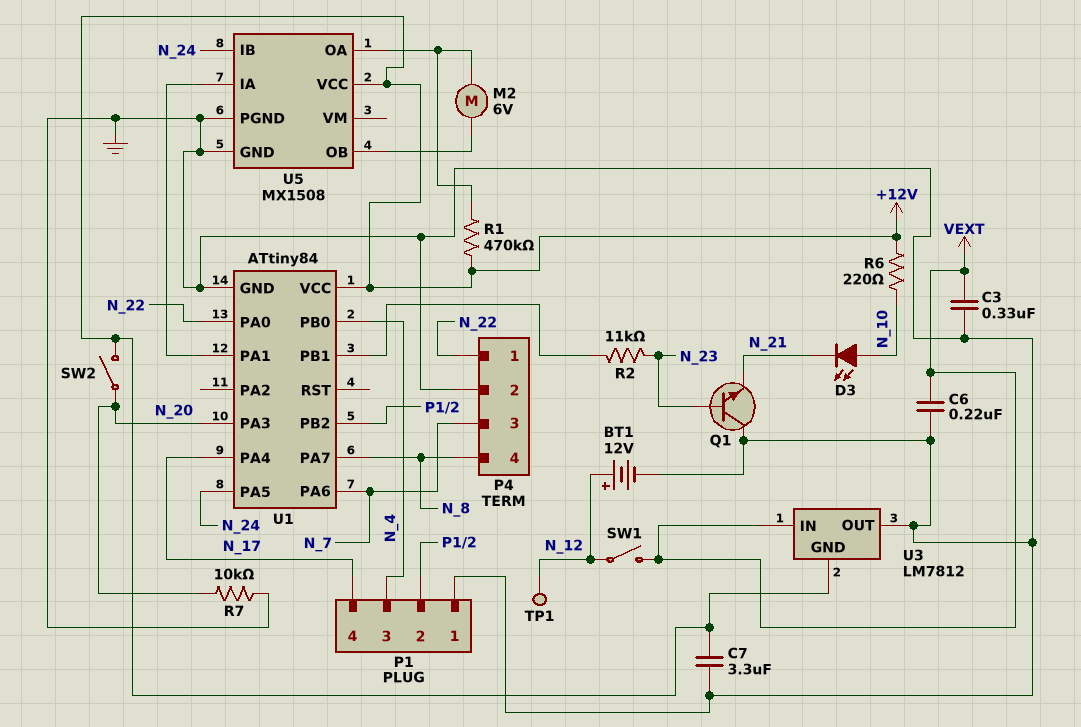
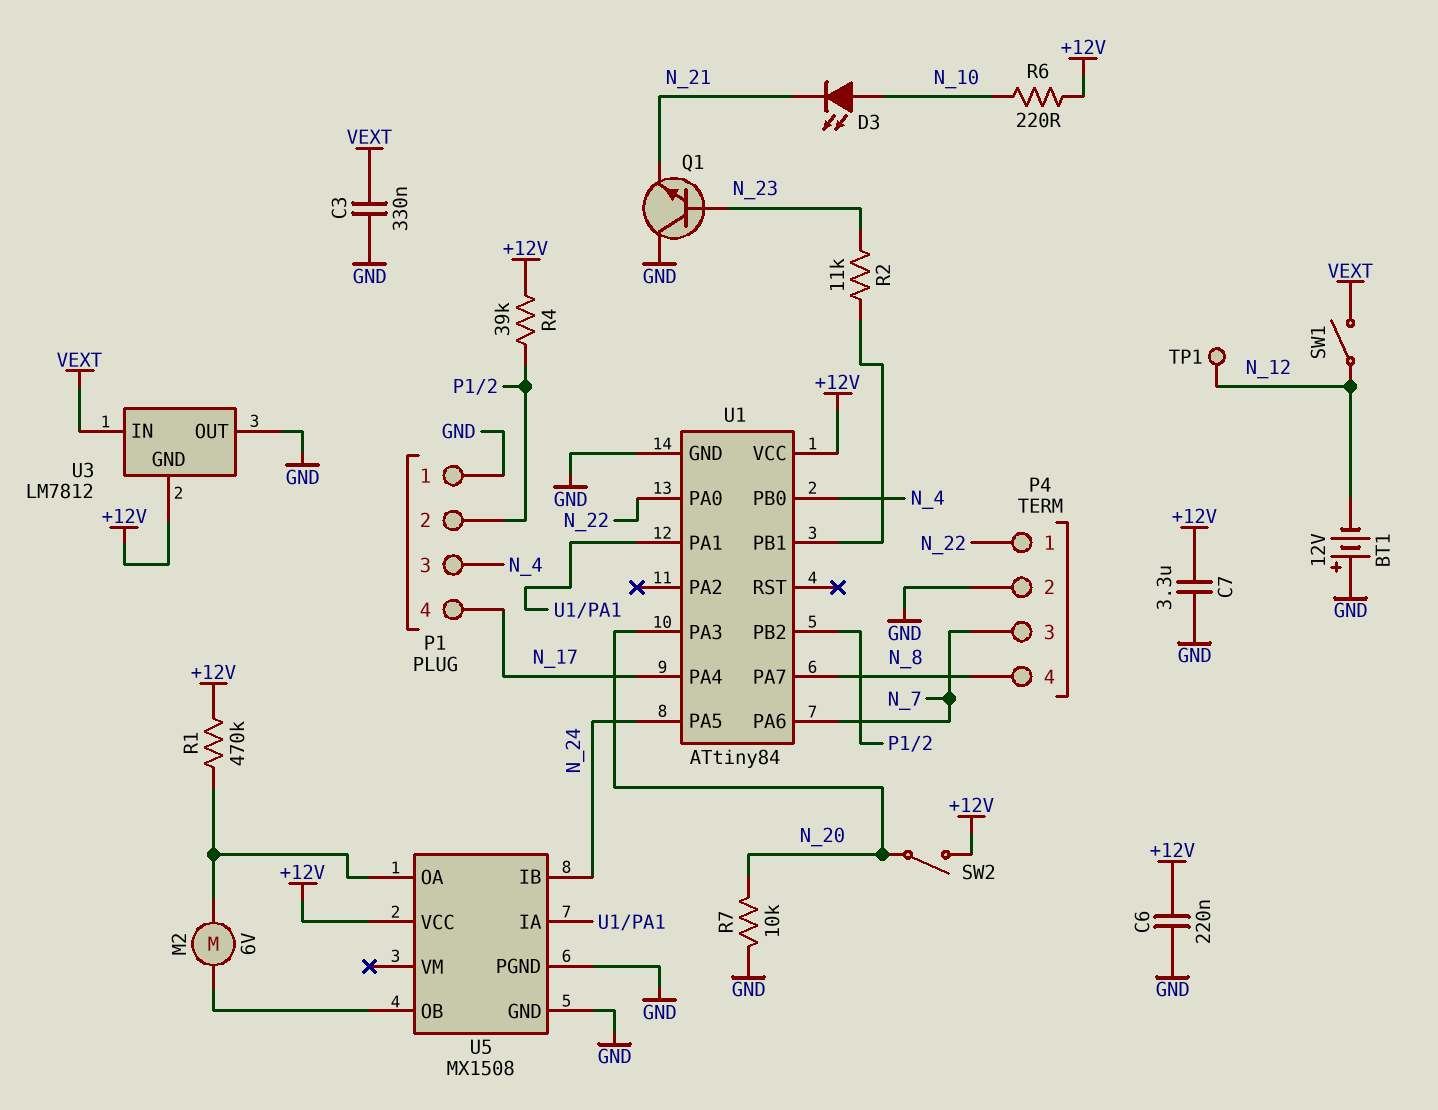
BT1: 12V (plus N_12, minus GND) -> 12V (plus GND, minus N_12)
C6: 220nF (GND, VEXT) -> 220nF (+12V, GND)
R4: none -> 39k (+12V, P1/2)

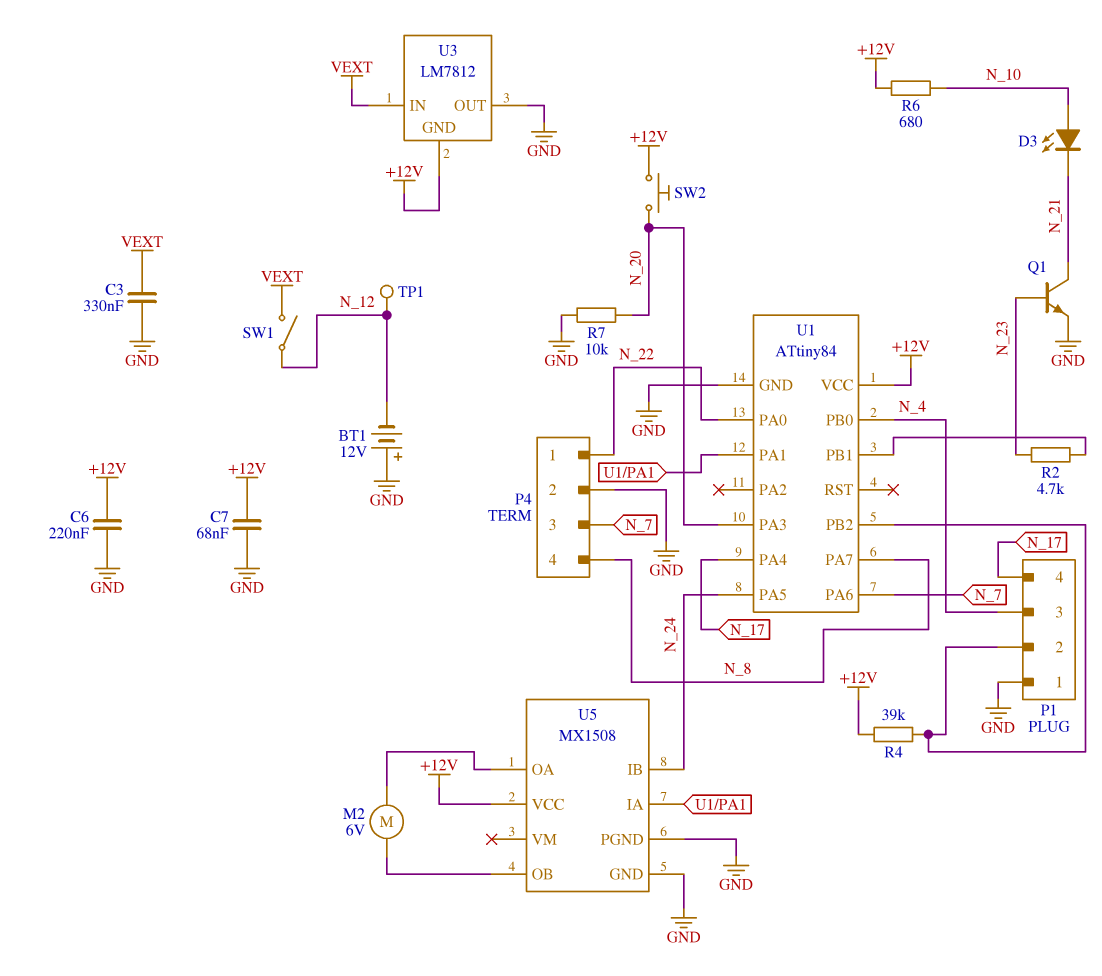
C7: 3.3uF (+12V, GND) -> 68nF (+12V, GND)
Q1: NPN (B N_23, C GND, E N_21) -> NPN (B N_23, C N_21, E GND)
R1: 470k (+12V, U5/OA) -> none
R2: 11k (N_23, U1/PB1) -> 4.7k (N_23, U1/PB1)
R6: 220 (+12V, N_10) -> 680 (+12V, N_10)
SW2: switch (+12V, N_20) -> button (+12V, N_20)

